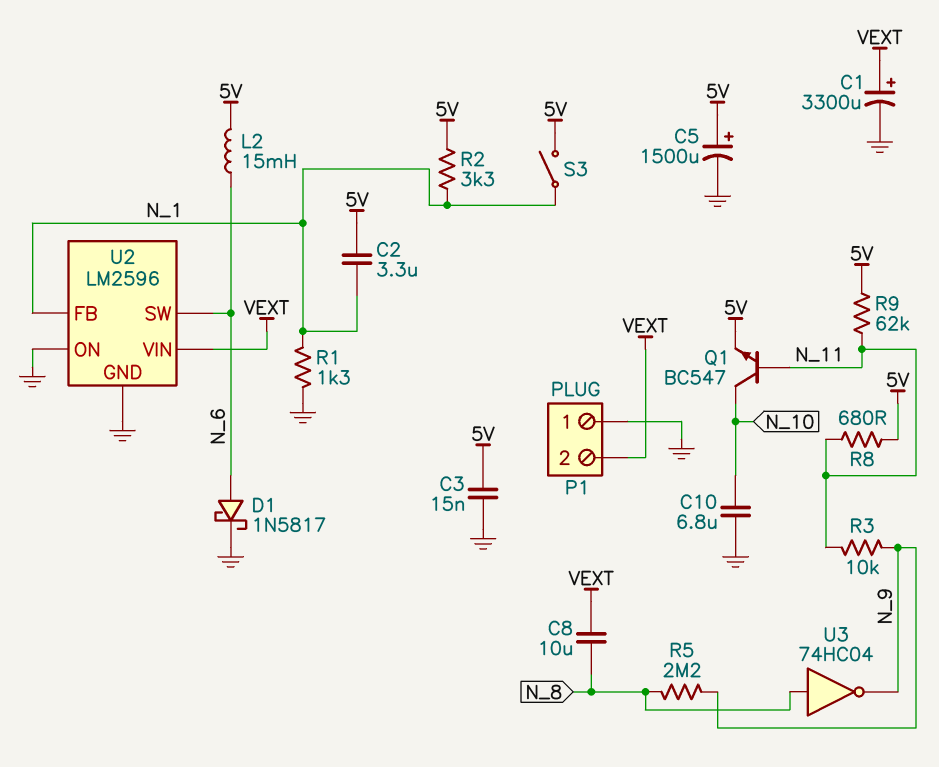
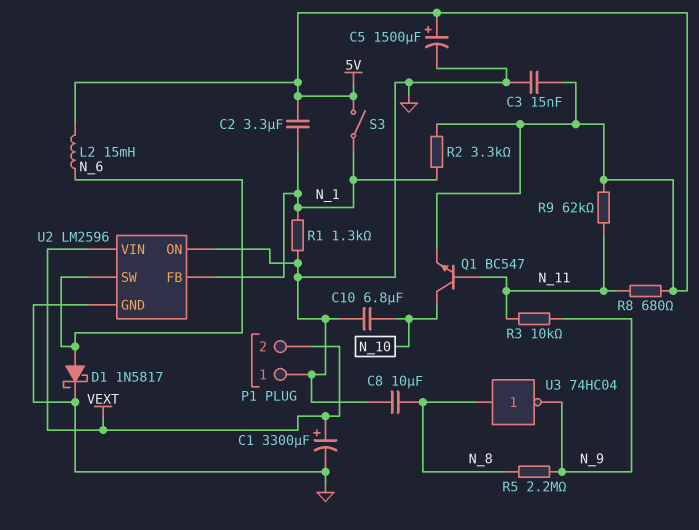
C8: 10uF (N_8, VEXT) -> 10uF (GND, N_8)

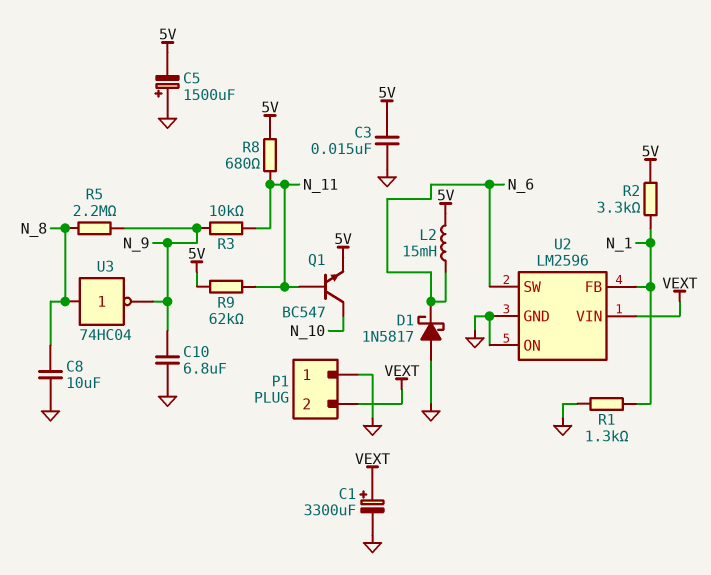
C2: 3.3uF (5V, N_1) -> none
C5: 1500uF (plus 5V, minus GND) -> 1500uF (plus GND, minus 5V)
C10: 6.8uF (GND, N_10) -> 6.8uF (GND, N_9)
D1: schottky 1N5817 (A N_6, K GND) -> schottky 1N5817 (A GND, K N_6)
S3: switch (5V, N_1) -> none

